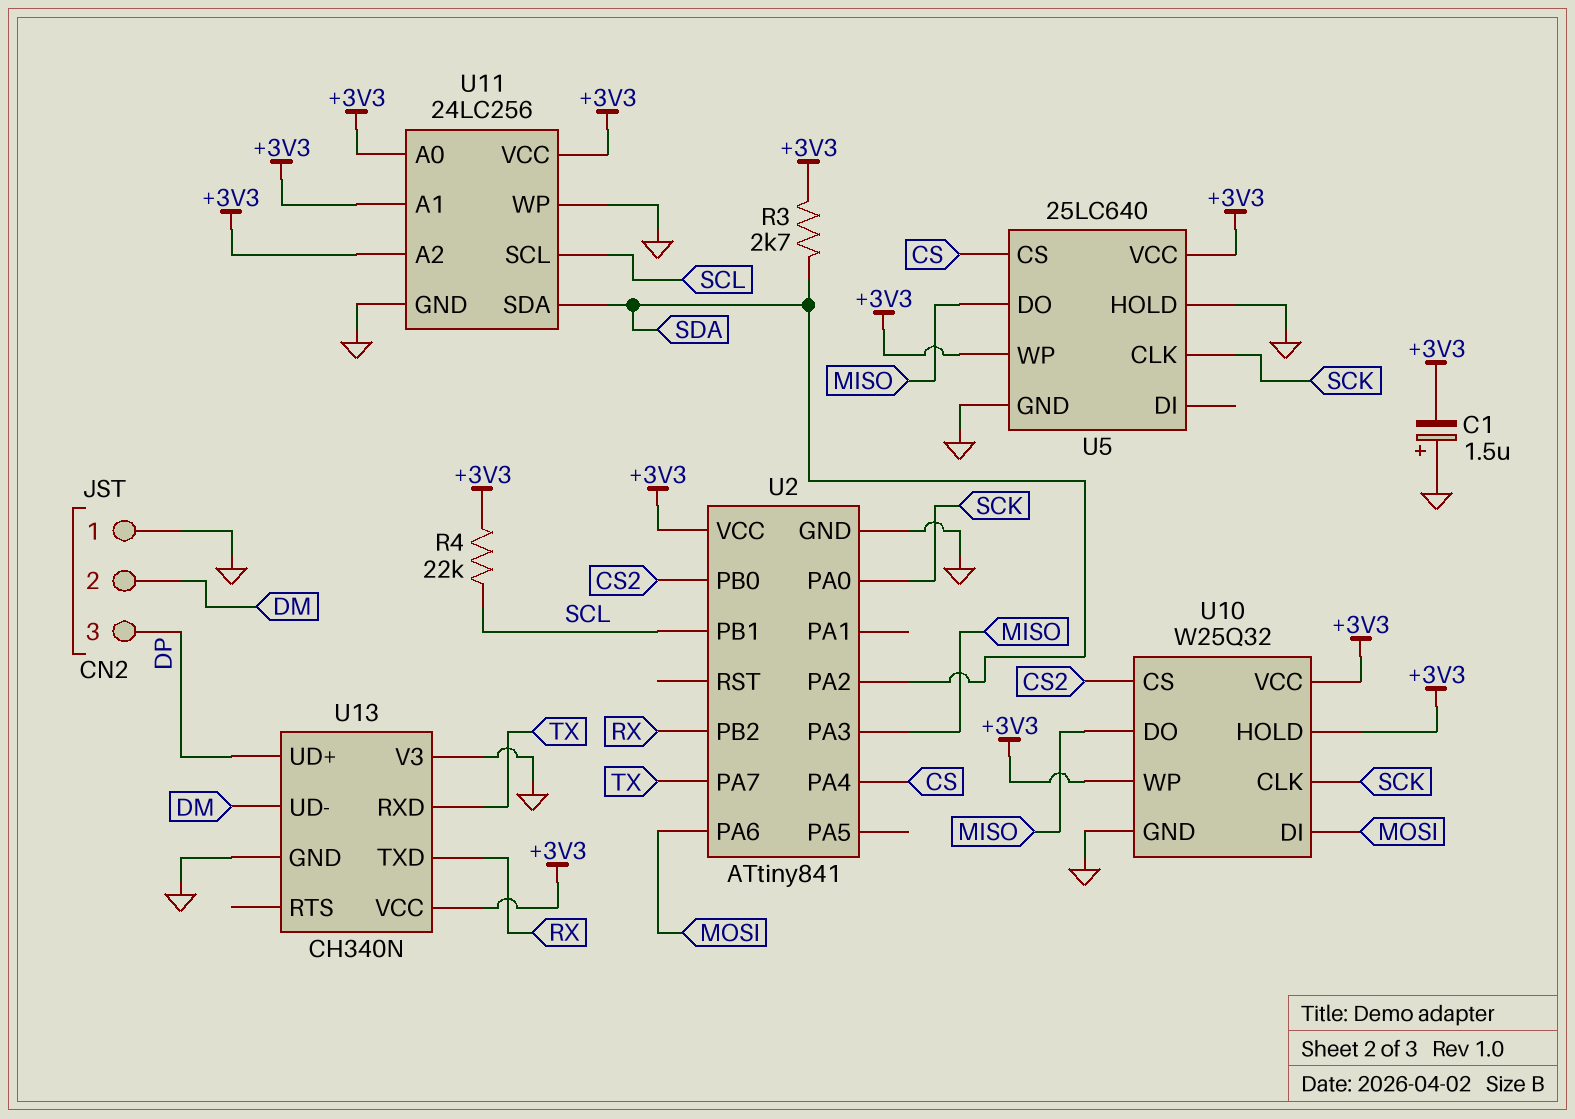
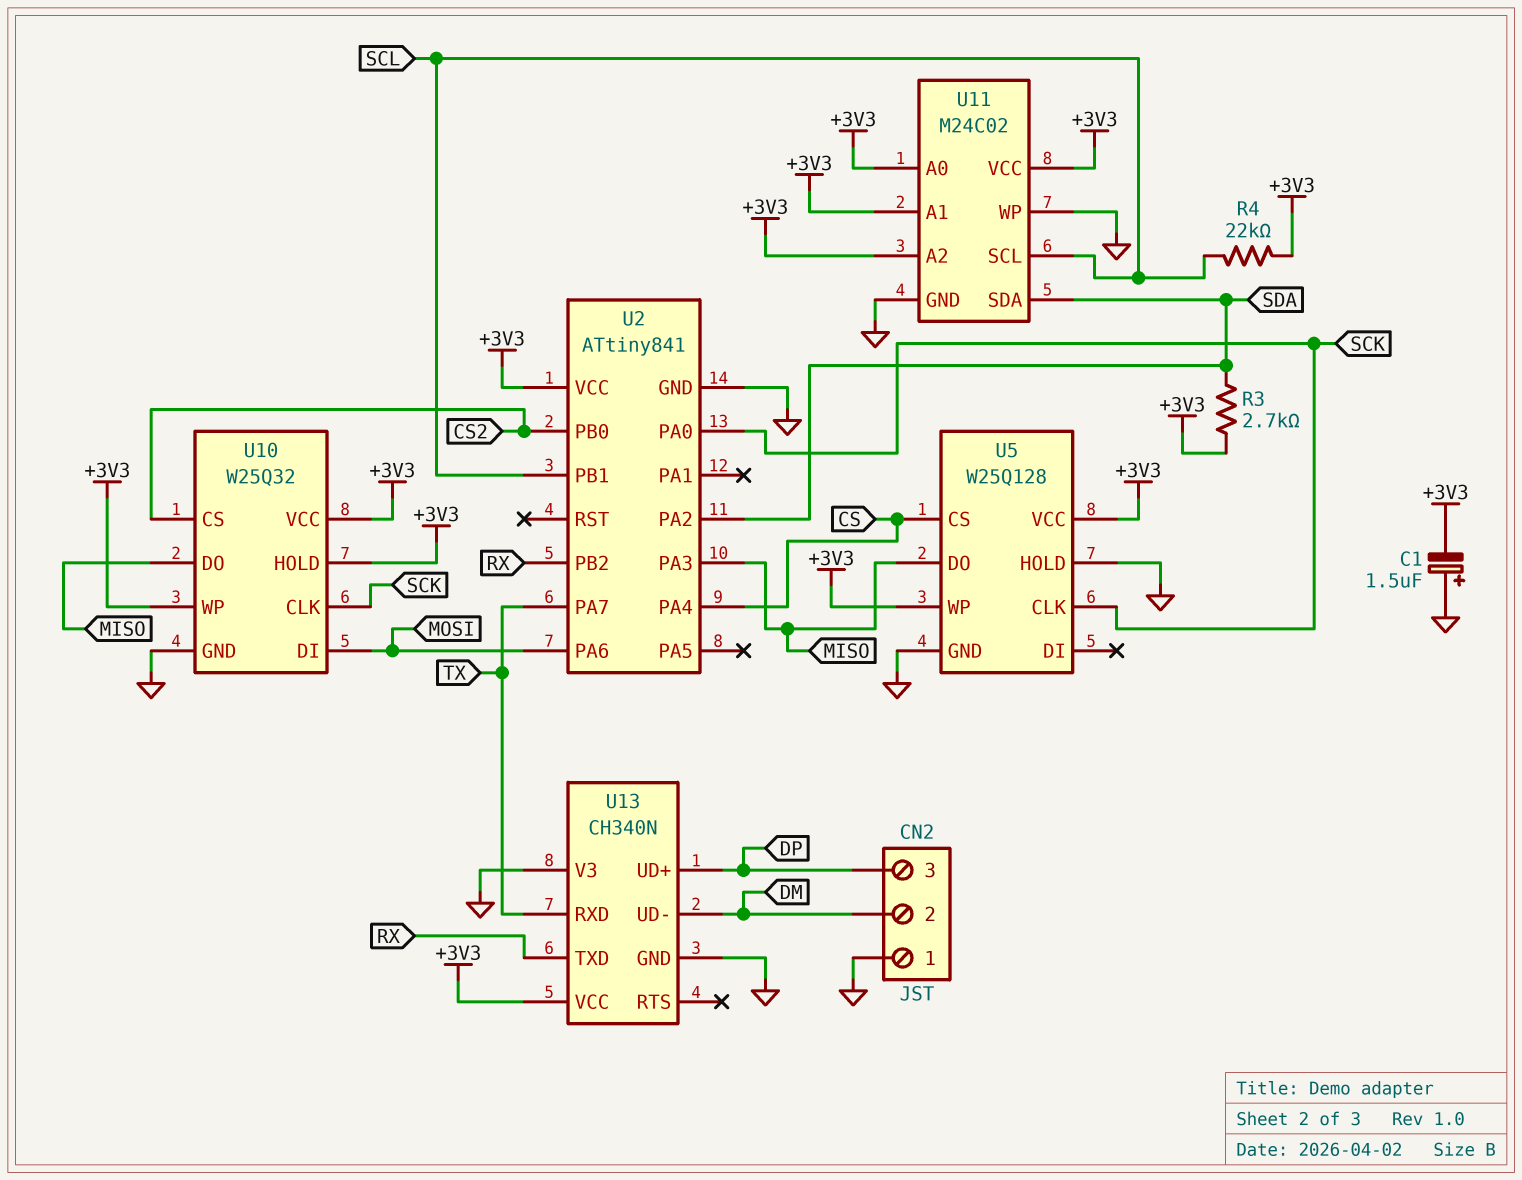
U5: 25LC640 -> W25Q128
U11: 24LC256 -> M24C02

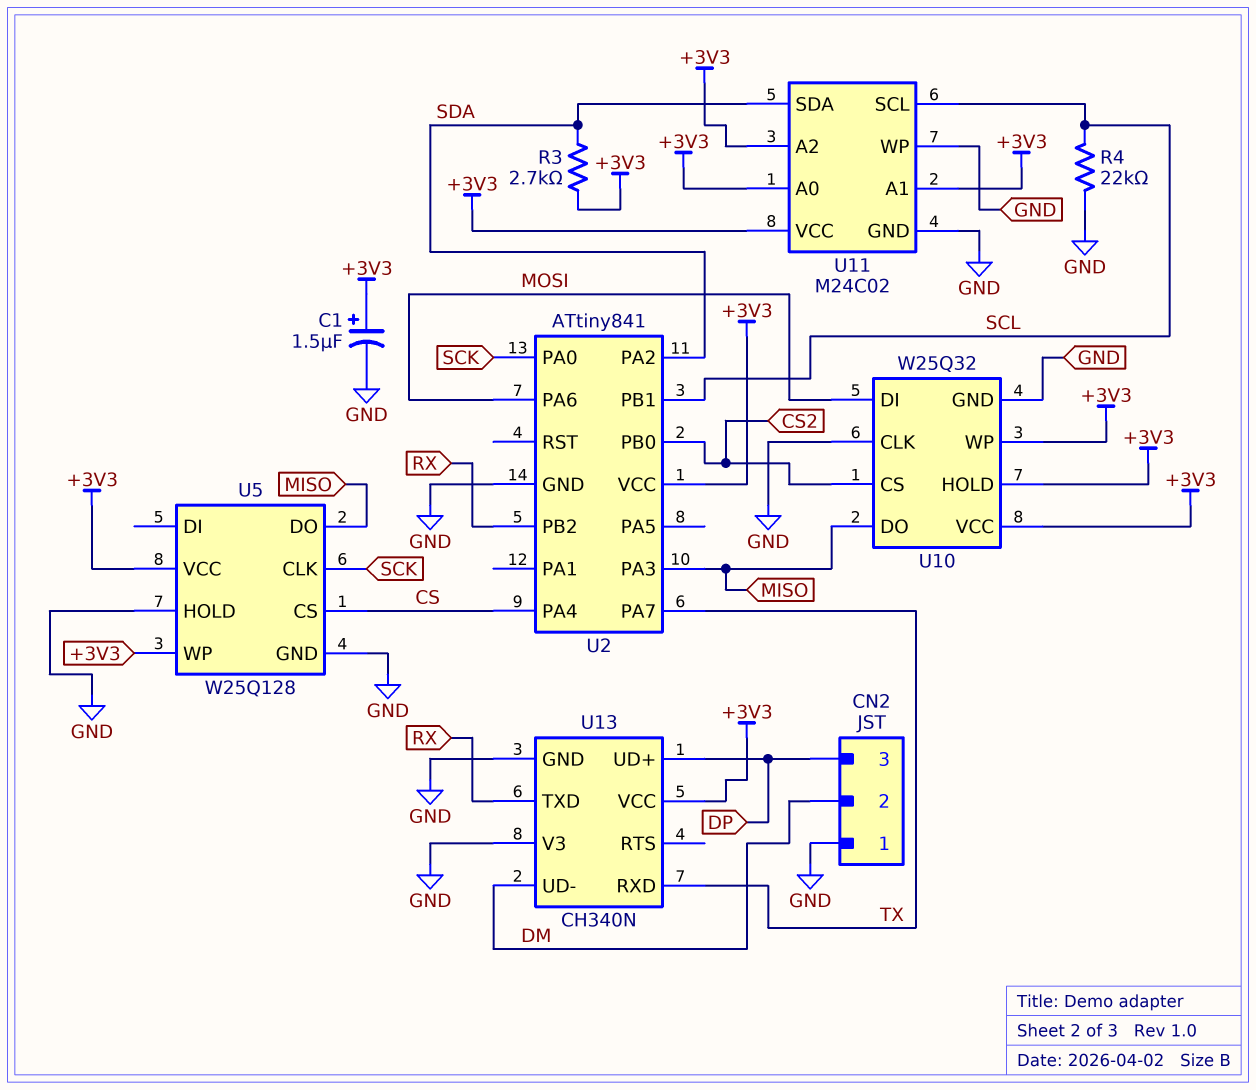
C1: 1.5uF (plus GND, minus +3V3) -> 1.5uF (plus +3V3, minus GND)
R4: 22k (+3V3, SCL) -> 22k (GND, SCL)
U10 pin CLK: SCK -> GND

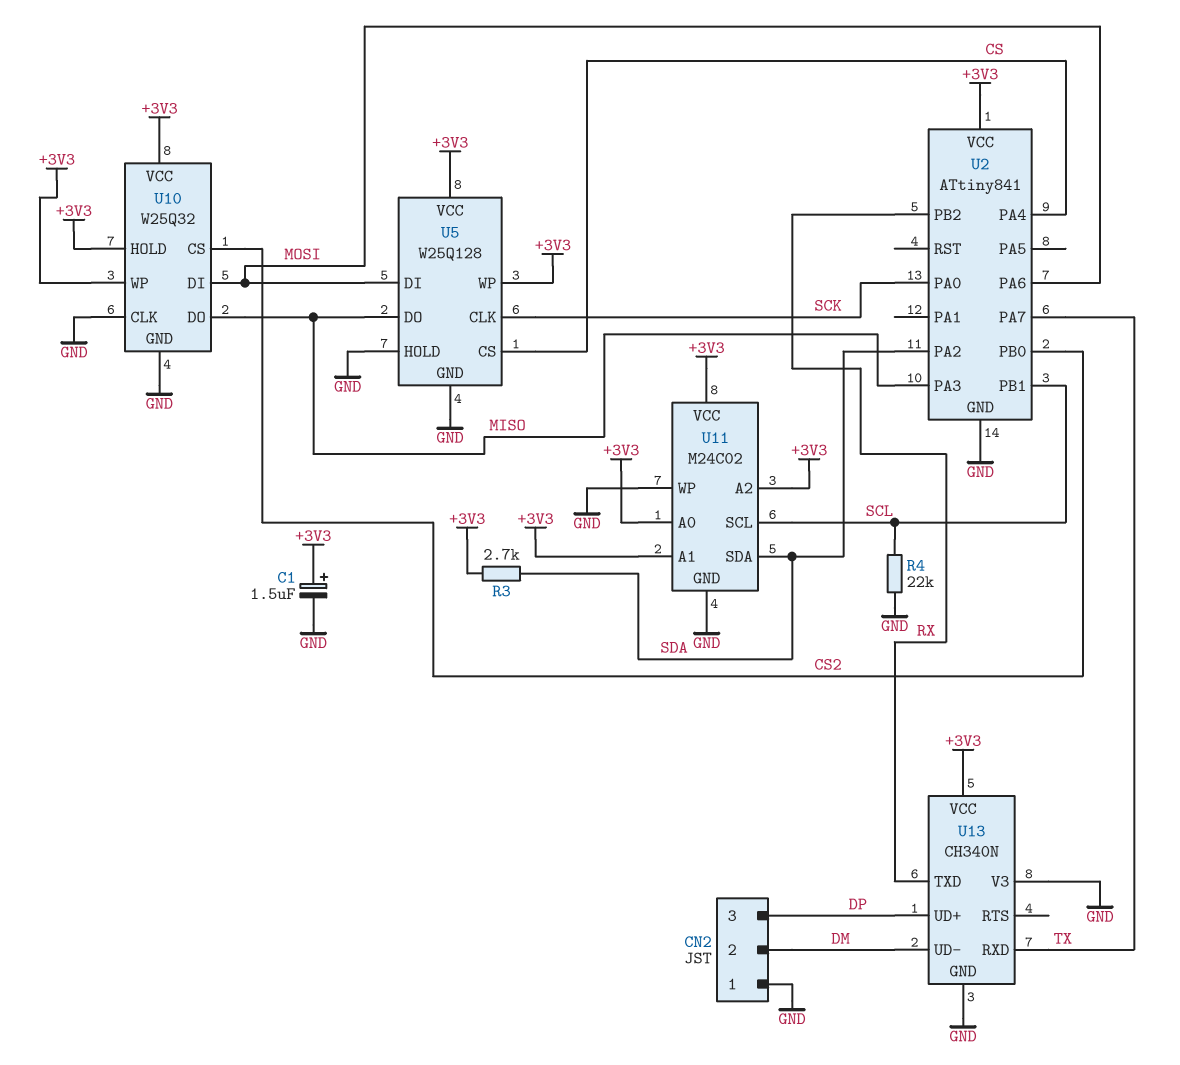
U5 pin DI: none -> MOSI

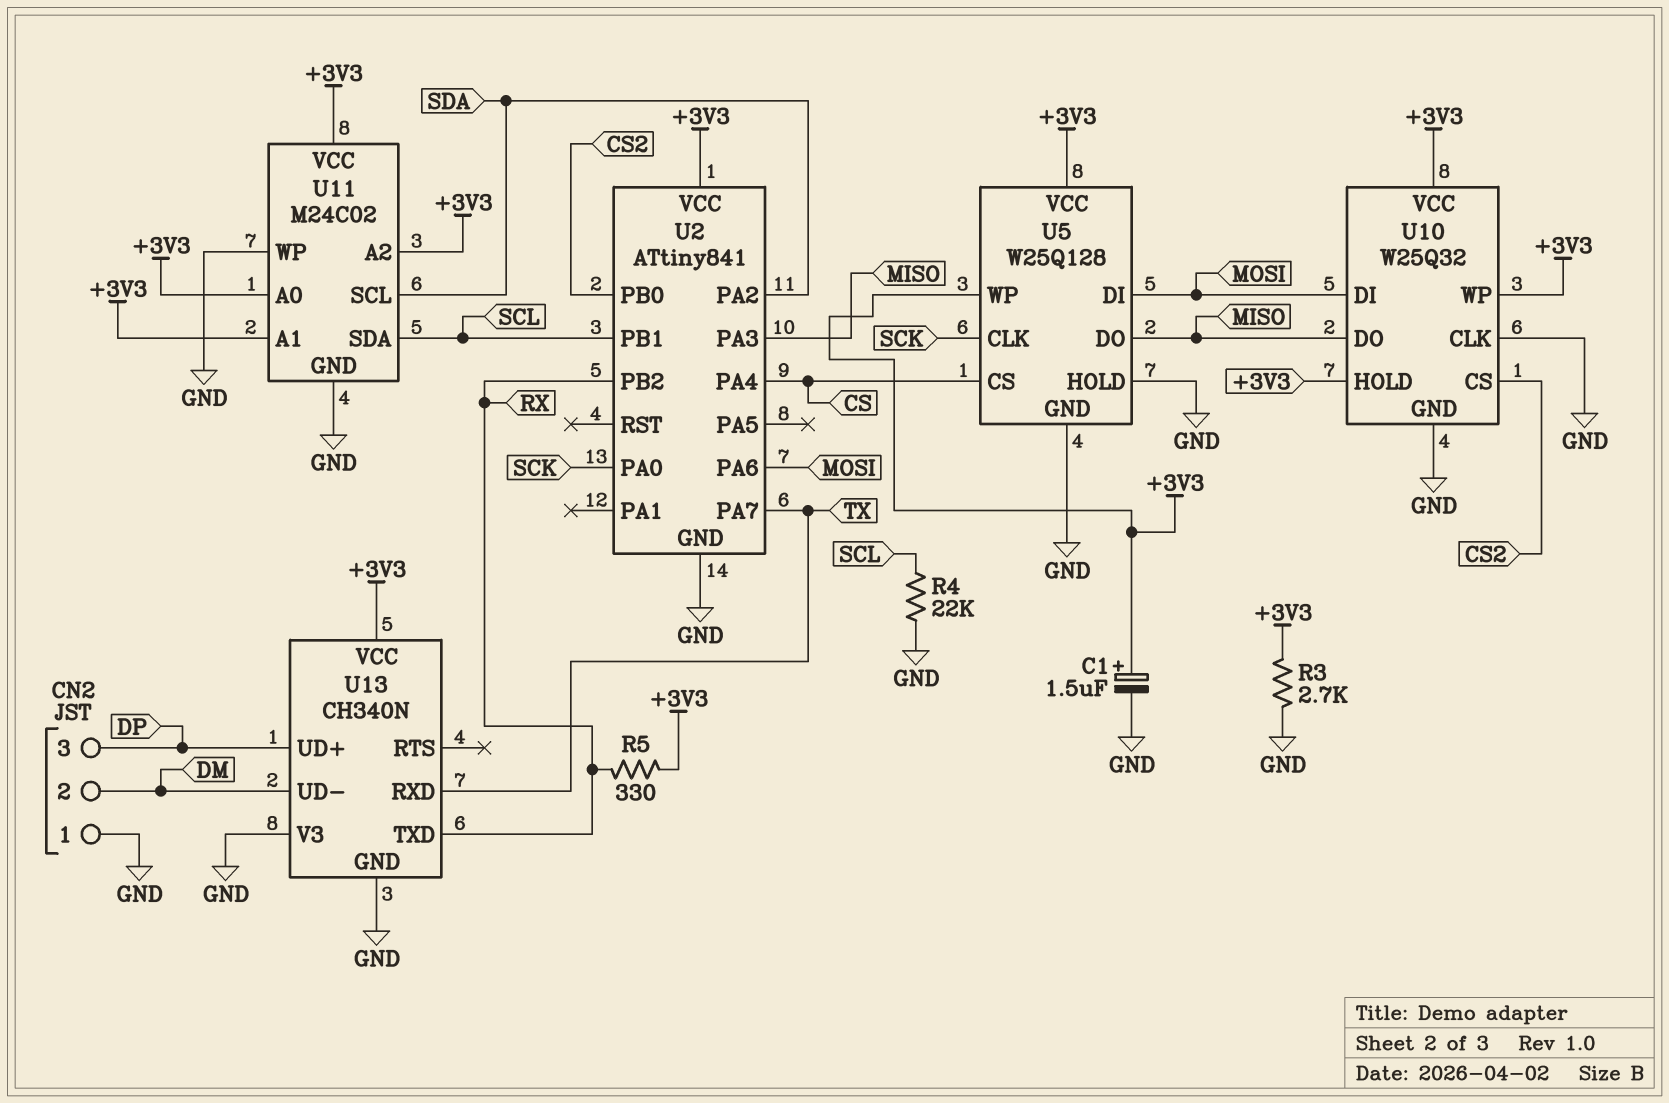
R3: 2.7k (+3V3, SDA) -> 2.7k (+3V3, GND)
R5: none -> 330 (+3V3, RX)
U11 pin SCL: SCL -> SDA
U11 pin SDA: SDA -> SCL

